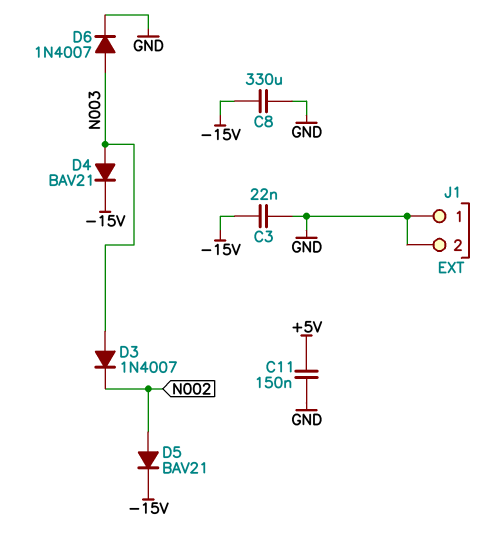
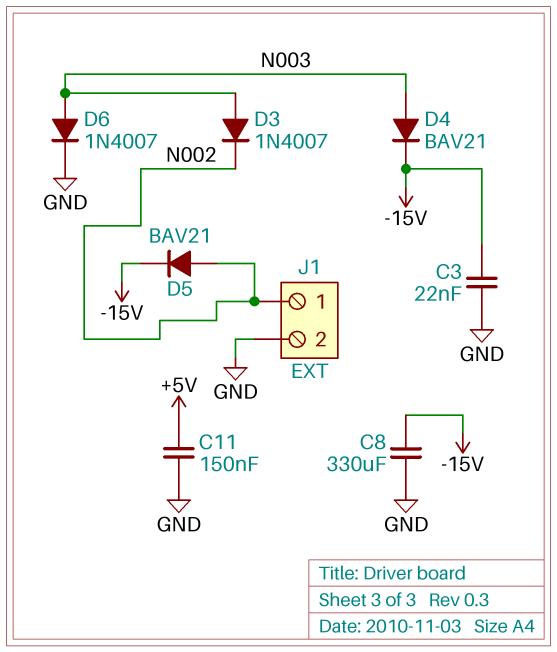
J1 pin 1: GND -> N002

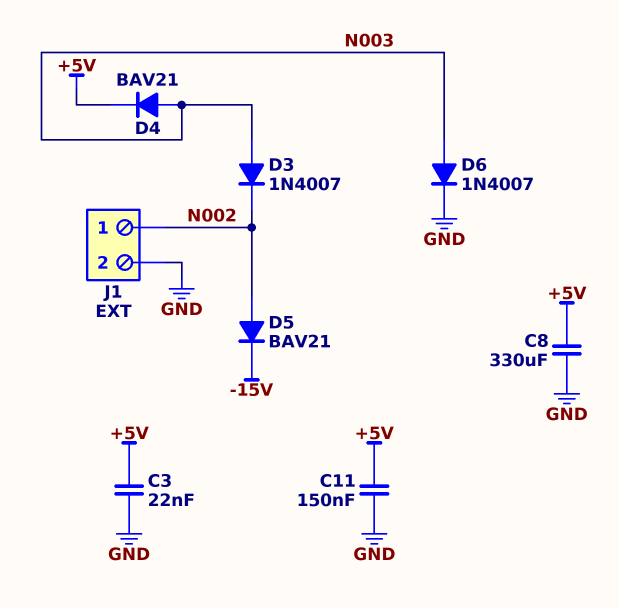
C3: 22nF (-15V, GND) -> 22nF (+5V, GND)
C8: 330uF (-15V, GND) -> 330uF (+5V, GND)
D4: diode BAV21 (A N003, K -15V) -> diode BAV21 (A N003, K +5V)

